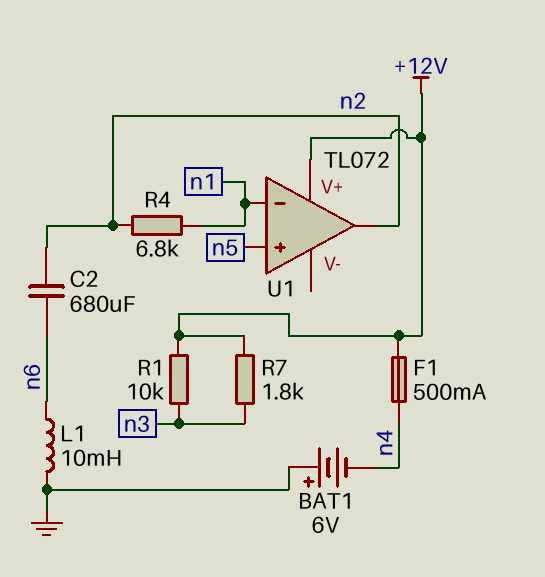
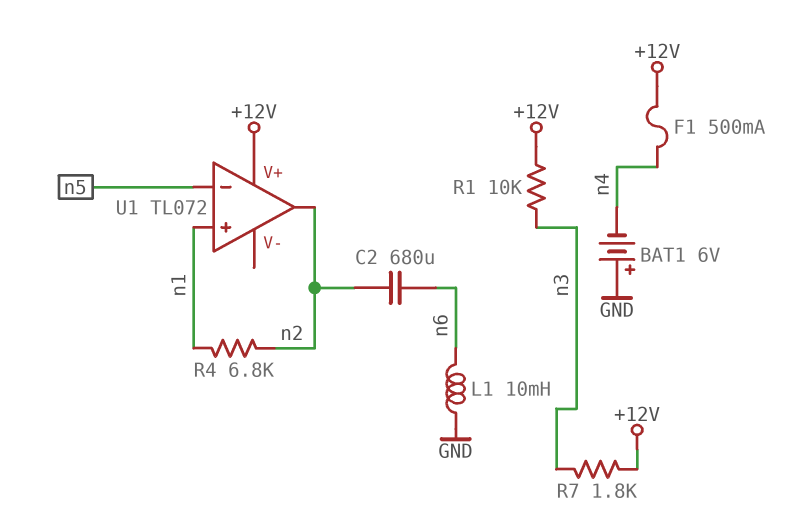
U1 pin in+: n5 -> n1
U1 pin in-: n1 -> n5

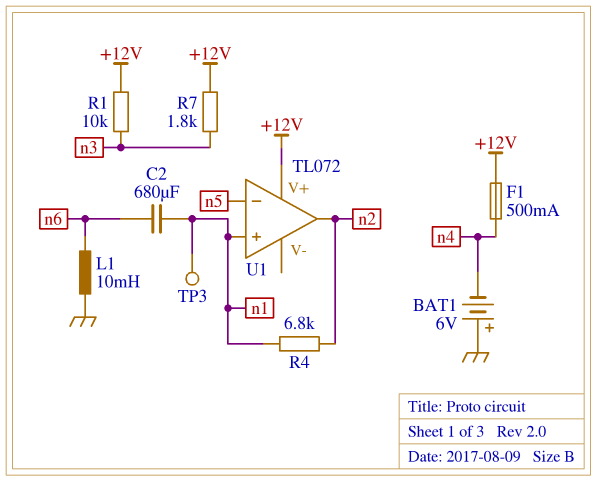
C2: 680uF (n2, n6) -> 680uF (n1, n6)
TP3: none -> test point (n1)

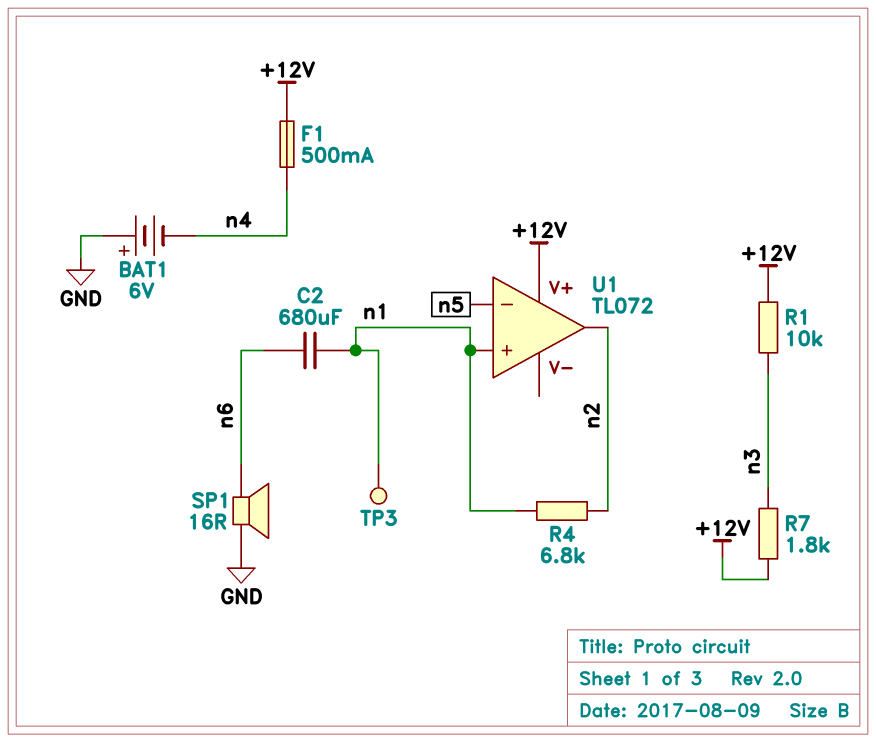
L1: 10mH (GND, n6) -> none
SP1: none -> speaker 16R (GND, n6)

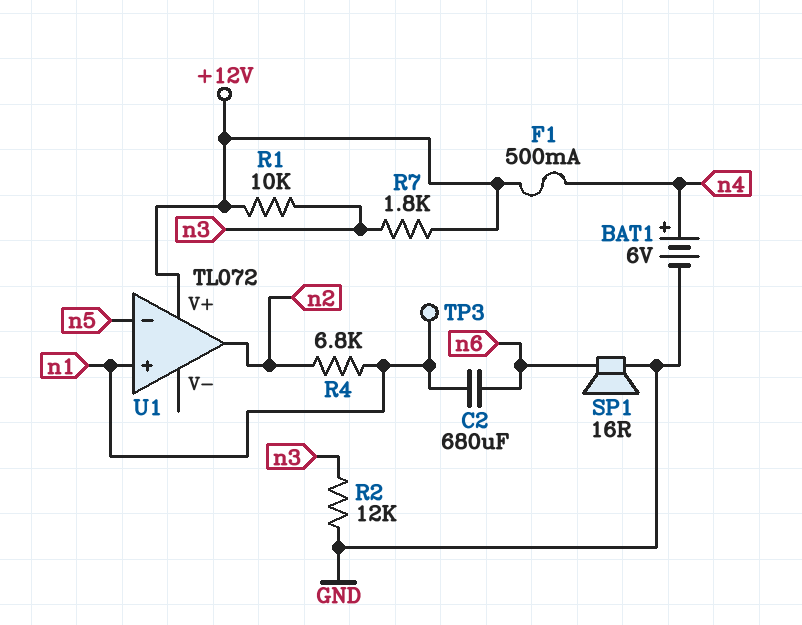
BAT1: 6V (plus GND, minus n4) -> 6V (plus n4, minus GND)
R2: none -> 12k (GND, n3)

